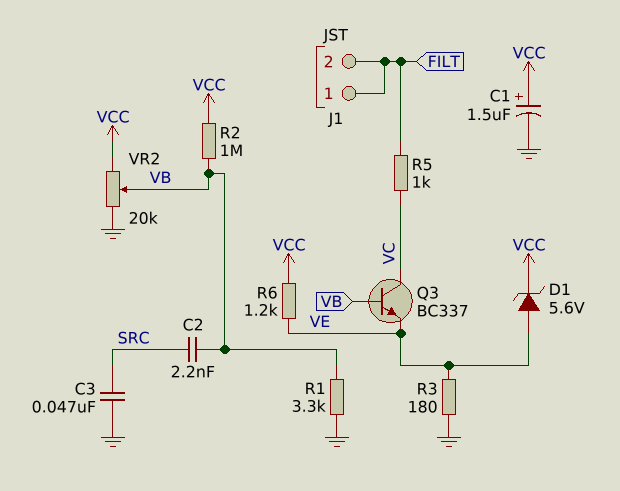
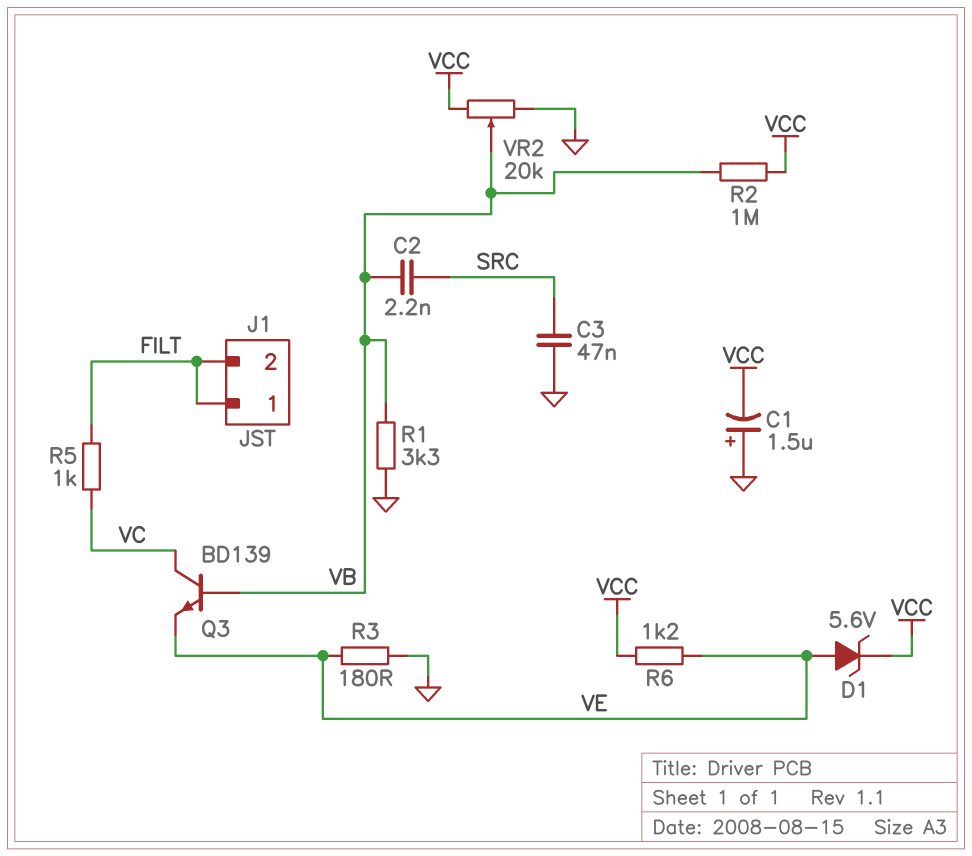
C1: 1.5uF (plus VCC, minus GND) -> 1.5uF (plus GND, minus VCC)
Q3: NPN BC337 (B VB, C VC, E VE) -> NPN BD139 (B VB, C VC, E VE)

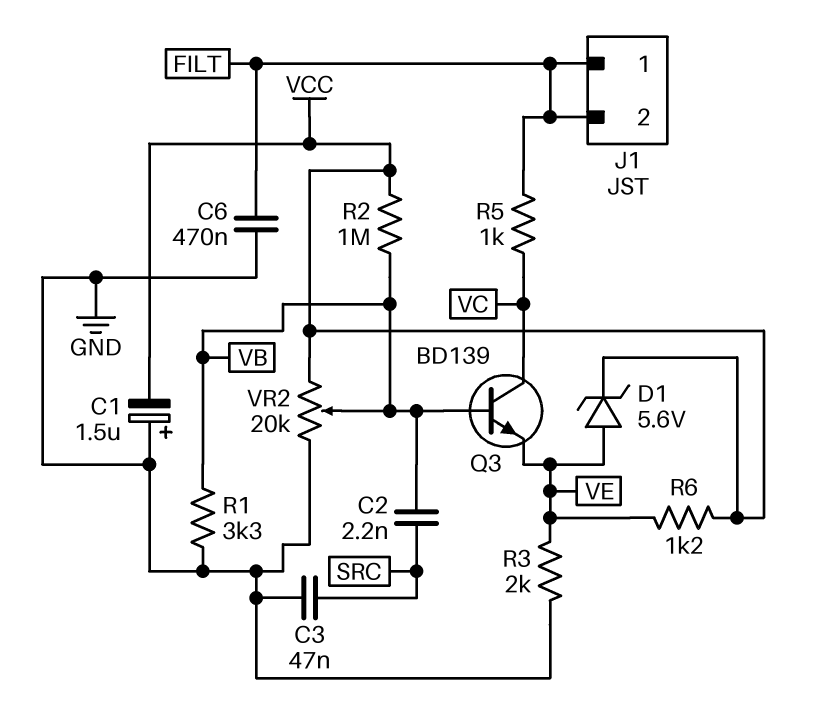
C6: none -> 470nF (FILT, GND)
R3: 180 (GND, VE) -> 2k (GND, VE)

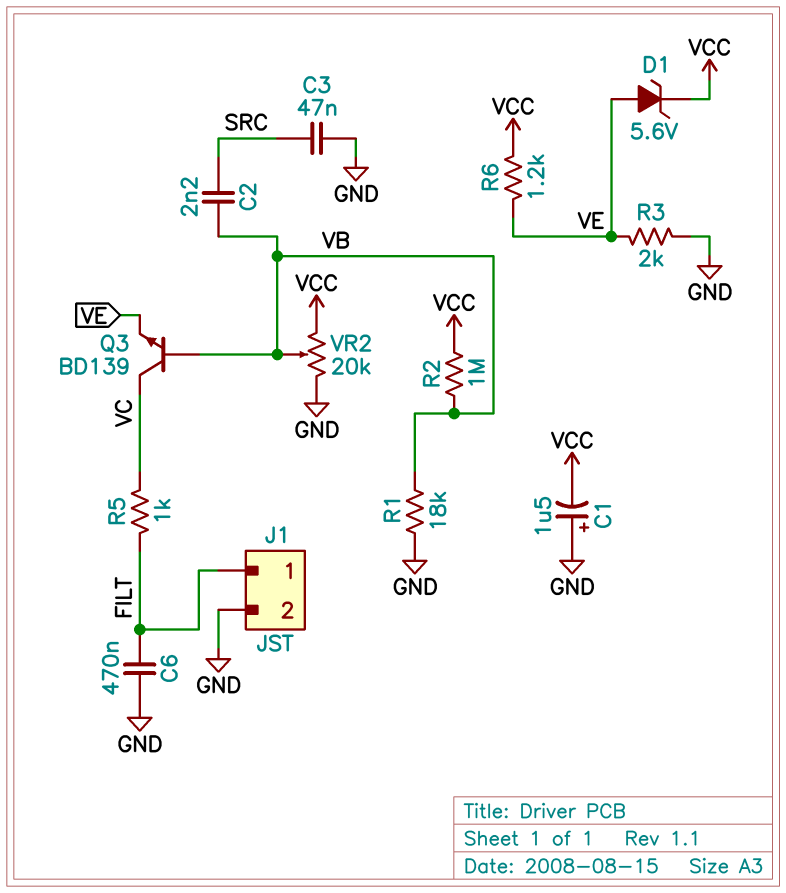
J1 pin 2: FILT -> GND
R1: 3.3k (GND, VB) -> 18k (GND, VB)

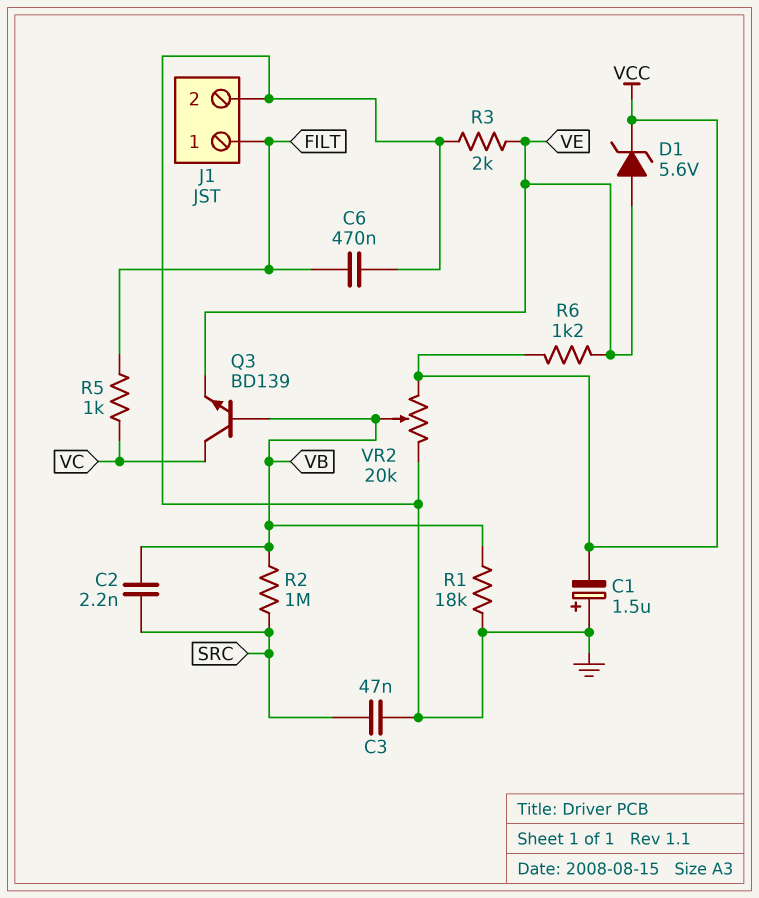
R2: 1M (VB, VCC) -> 1M (SRC, VB)

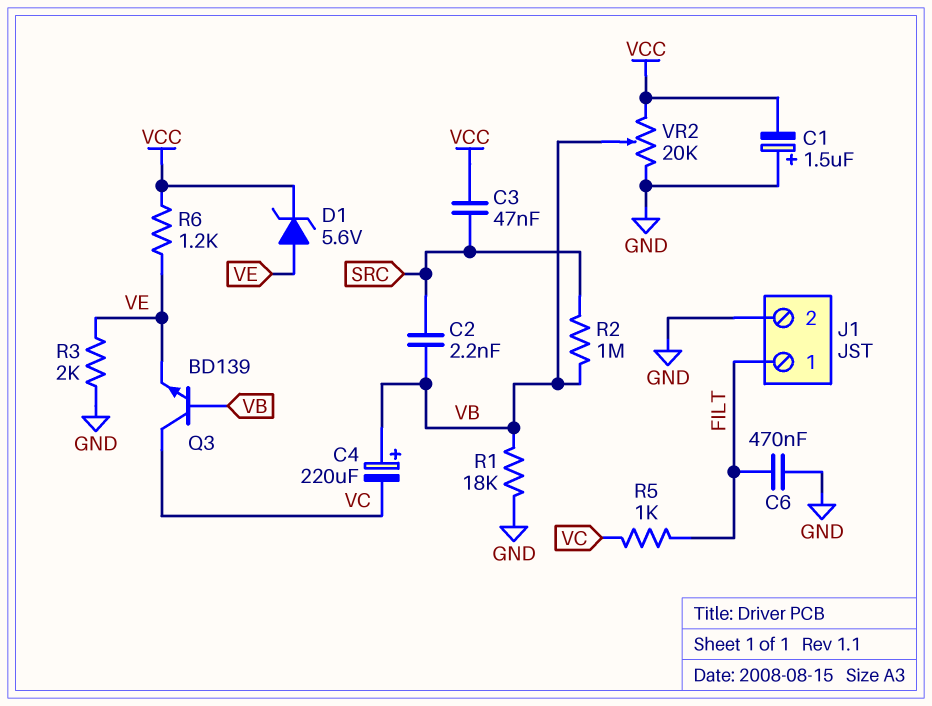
C3: 47nF (GND, SRC) -> 47nF (SRC, VCC)
C4: none -> 220uF (plus VB, minus VC)

